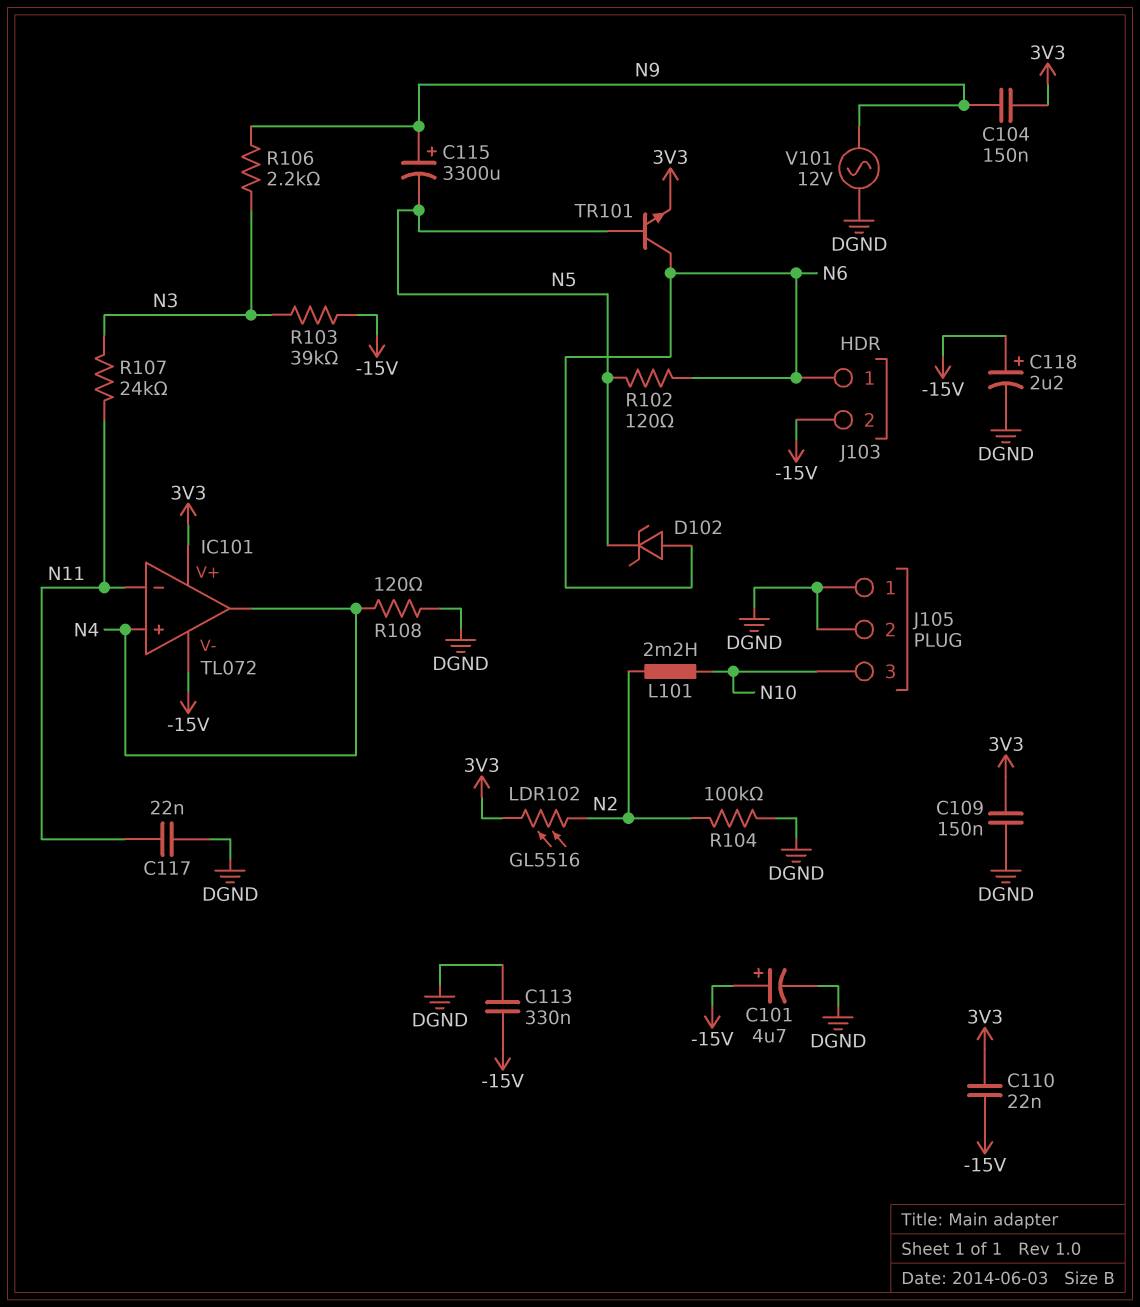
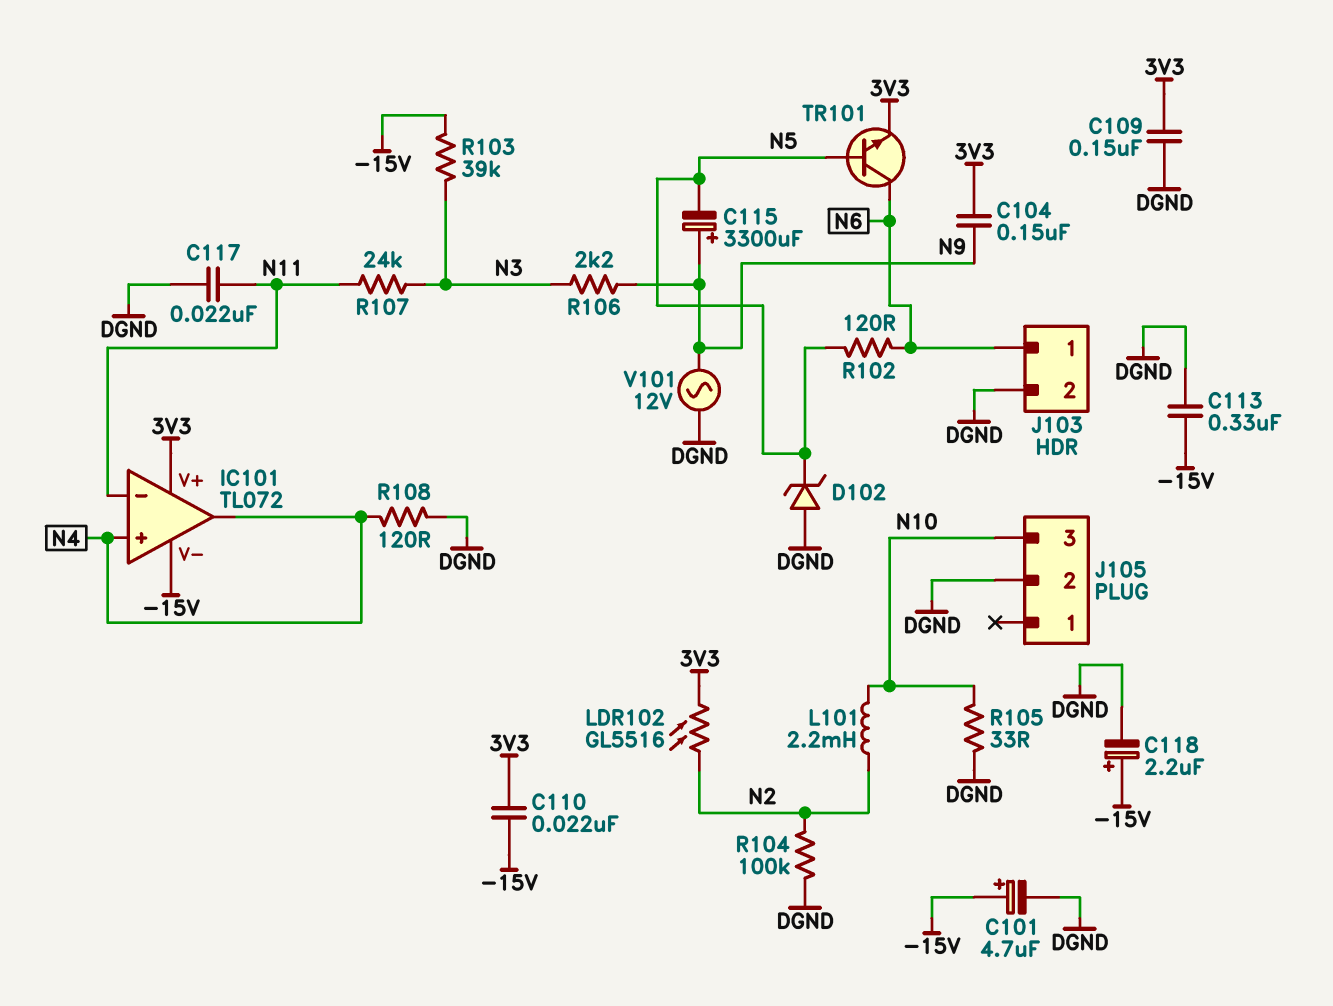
D102: zener (A N6, K N5) -> zener (A DGND, K N5)
J103 pin 2: -15V -> DGND
J105 pin 1: DGND -> none
R105: none -> 33 (DGND, N10)

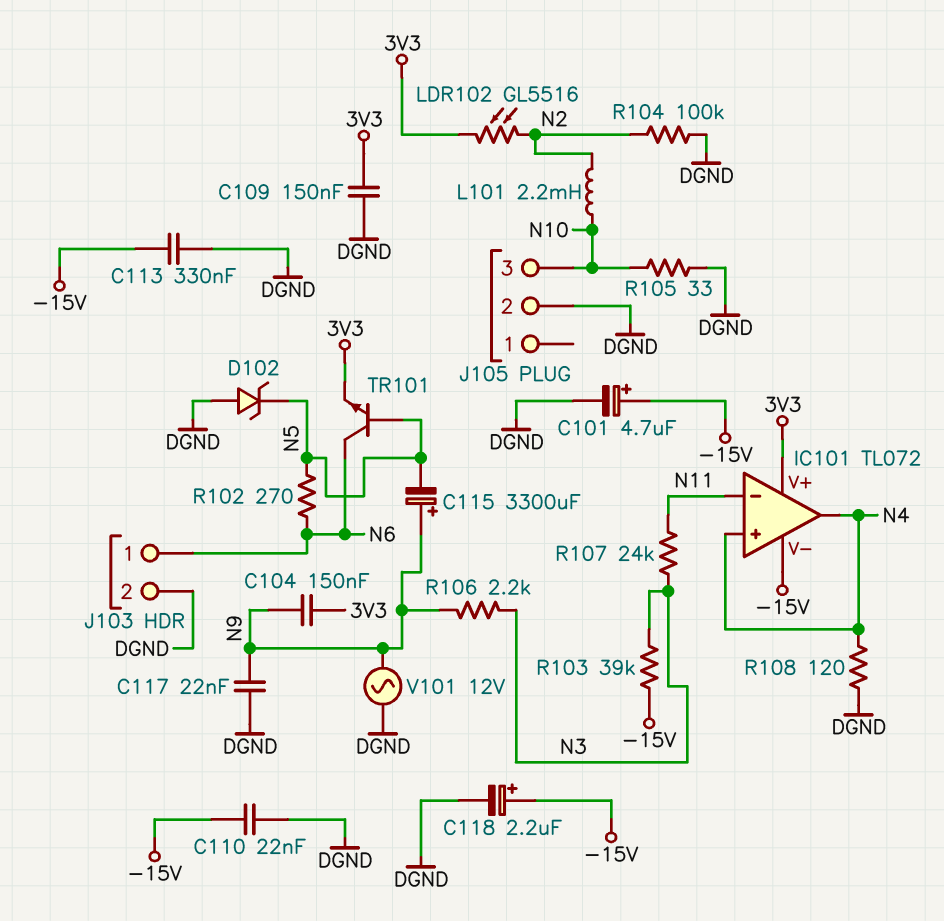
C110: 22nF (-15V, 3V3) -> 22nF (-15V, DGND)
C117: 22nF (DGND, N11) -> 22nF (DGND, N9)
R102: 120 (N5, N6) -> 270 (N5, N6)

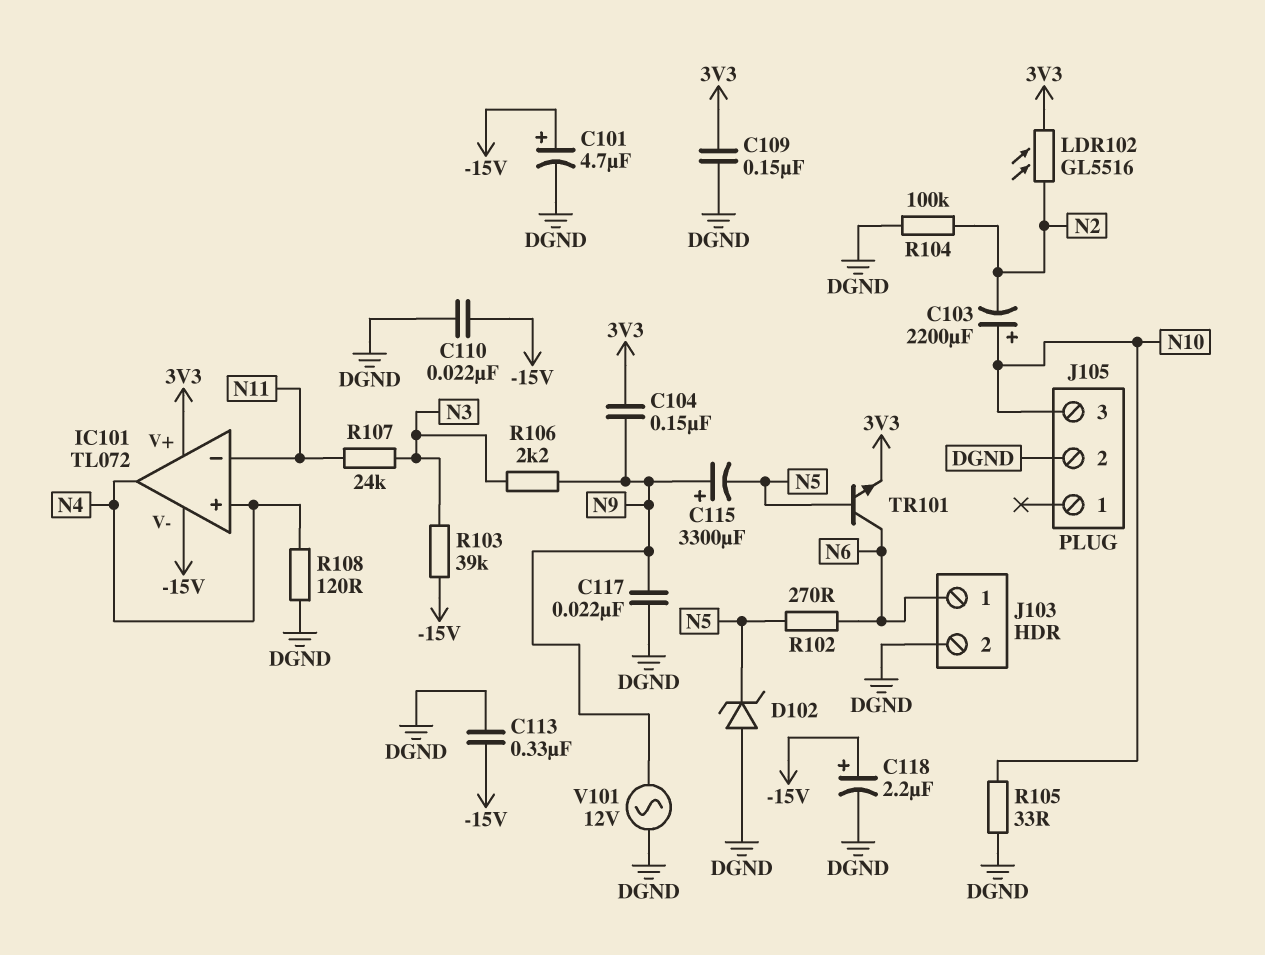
C103: none -> 2200uF (plus N10, minus N2)
L101: 2.2mH (N2, N10) -> none

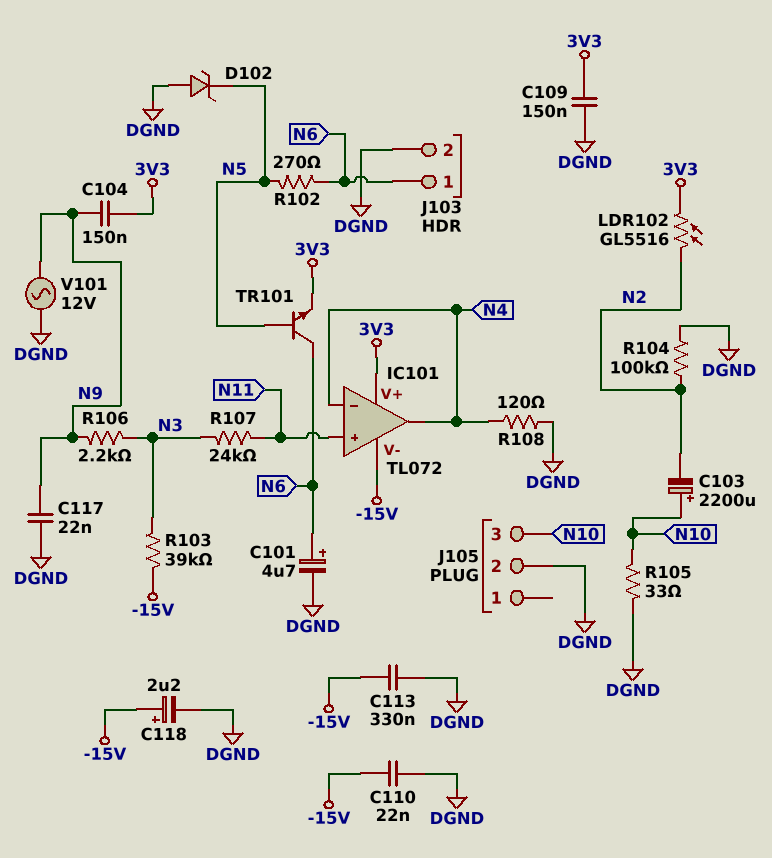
C101: 4.7uF (plus -15V, minus DGND) -> 4.7uF (plus N6, minus DGND)
C115: 3300uF (plus N9, minus N5) -> none
IC101 pin in+: N4 -> N11
IC101 pin in-: N11 -> N4

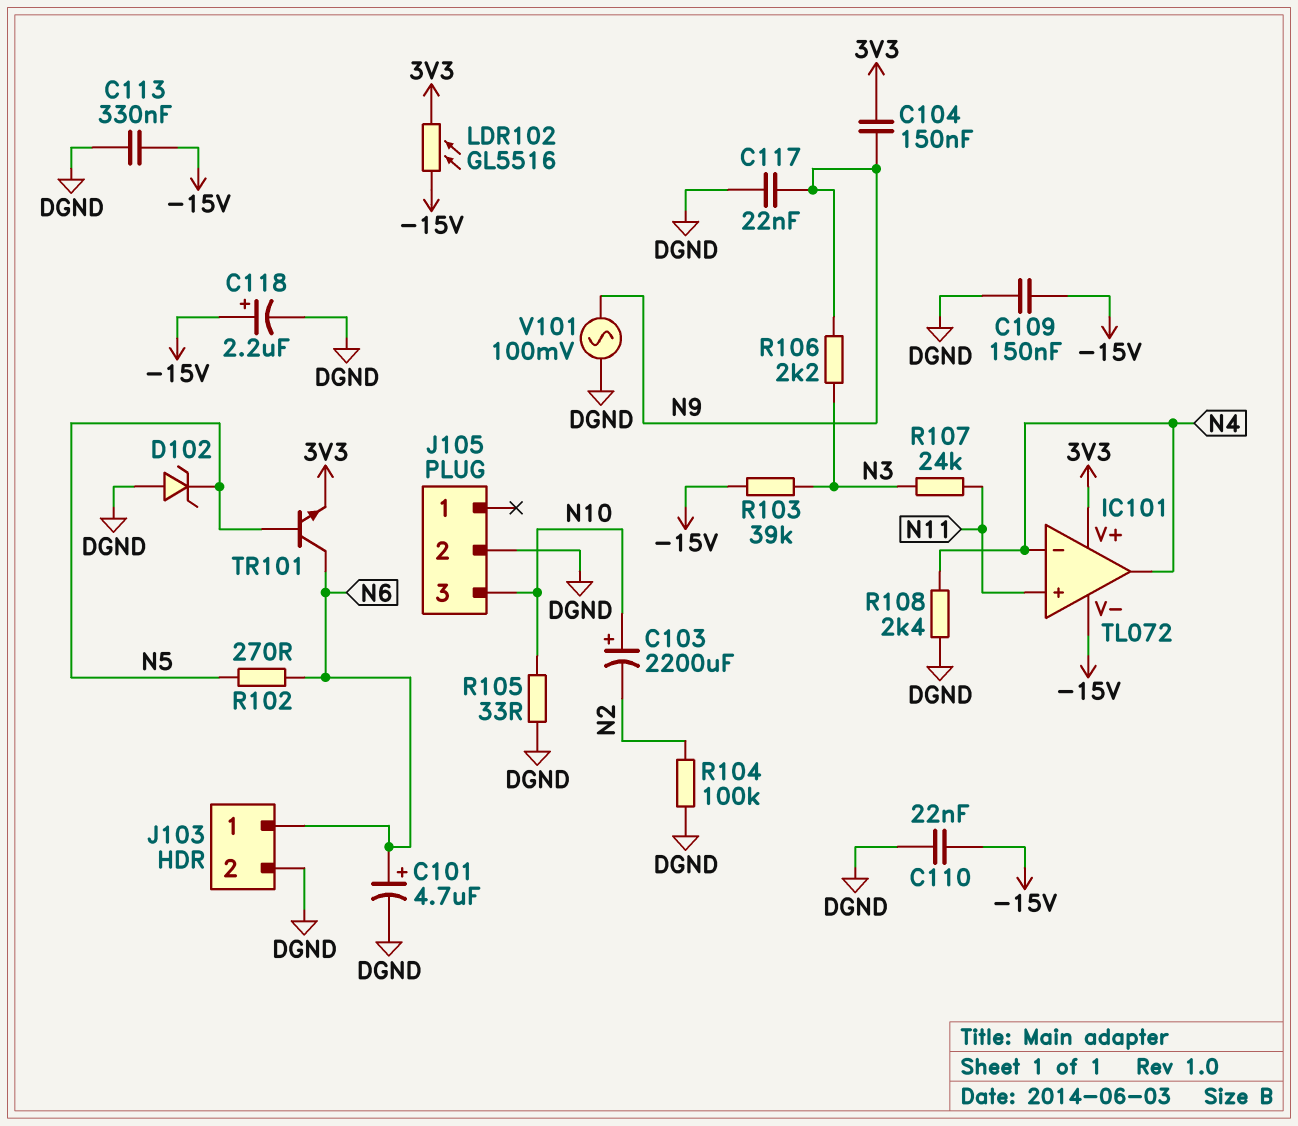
C109: 150nF (3V3, DGND) -> 150nF (-15V, DGND)
LDR102: GL5516 (3V3, N2) -> GL5516 (-15V, 3V3)
R108: 120 (DGND, N4) -> 2.4k (DGND, N4)
V101: AC 12V (DGND, N9) -> AC 100mV (DGND, N9)

